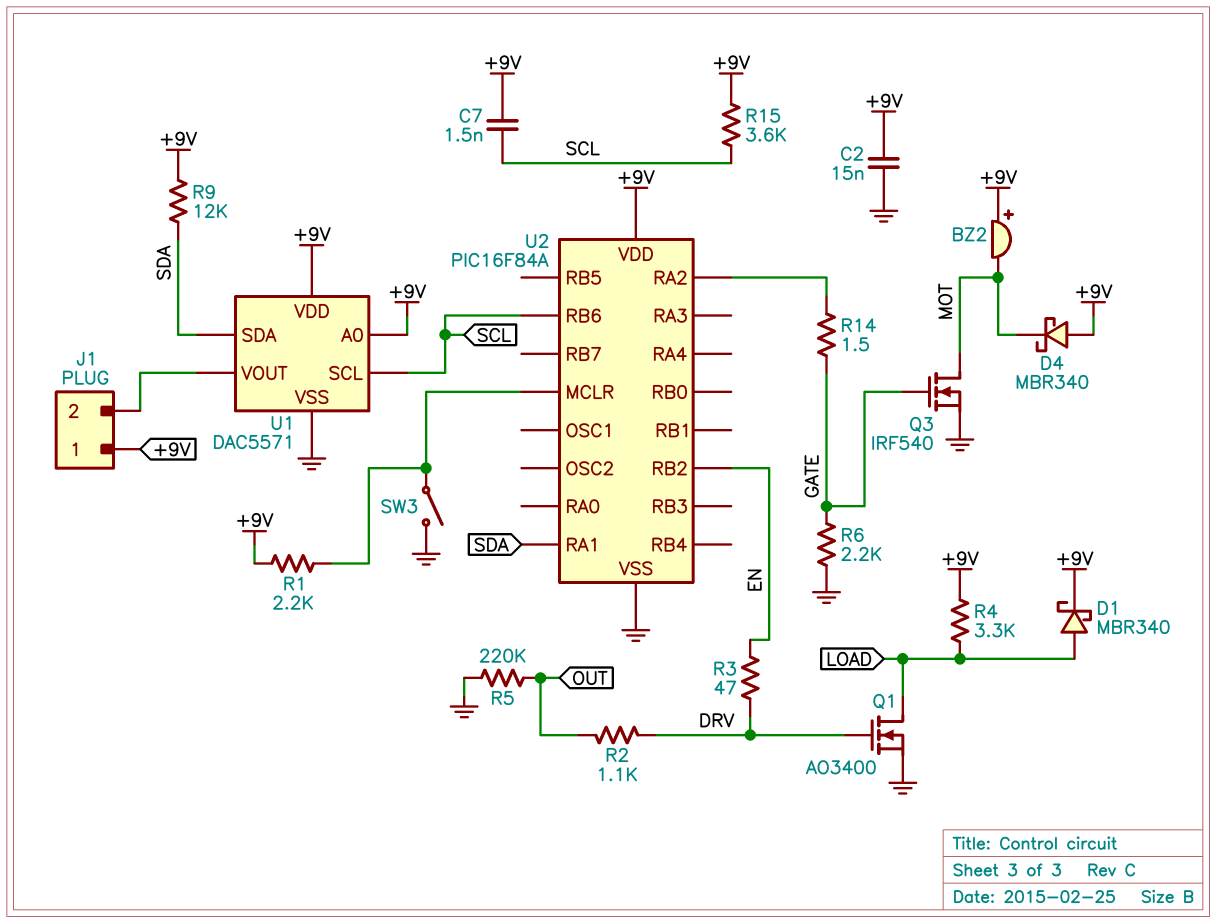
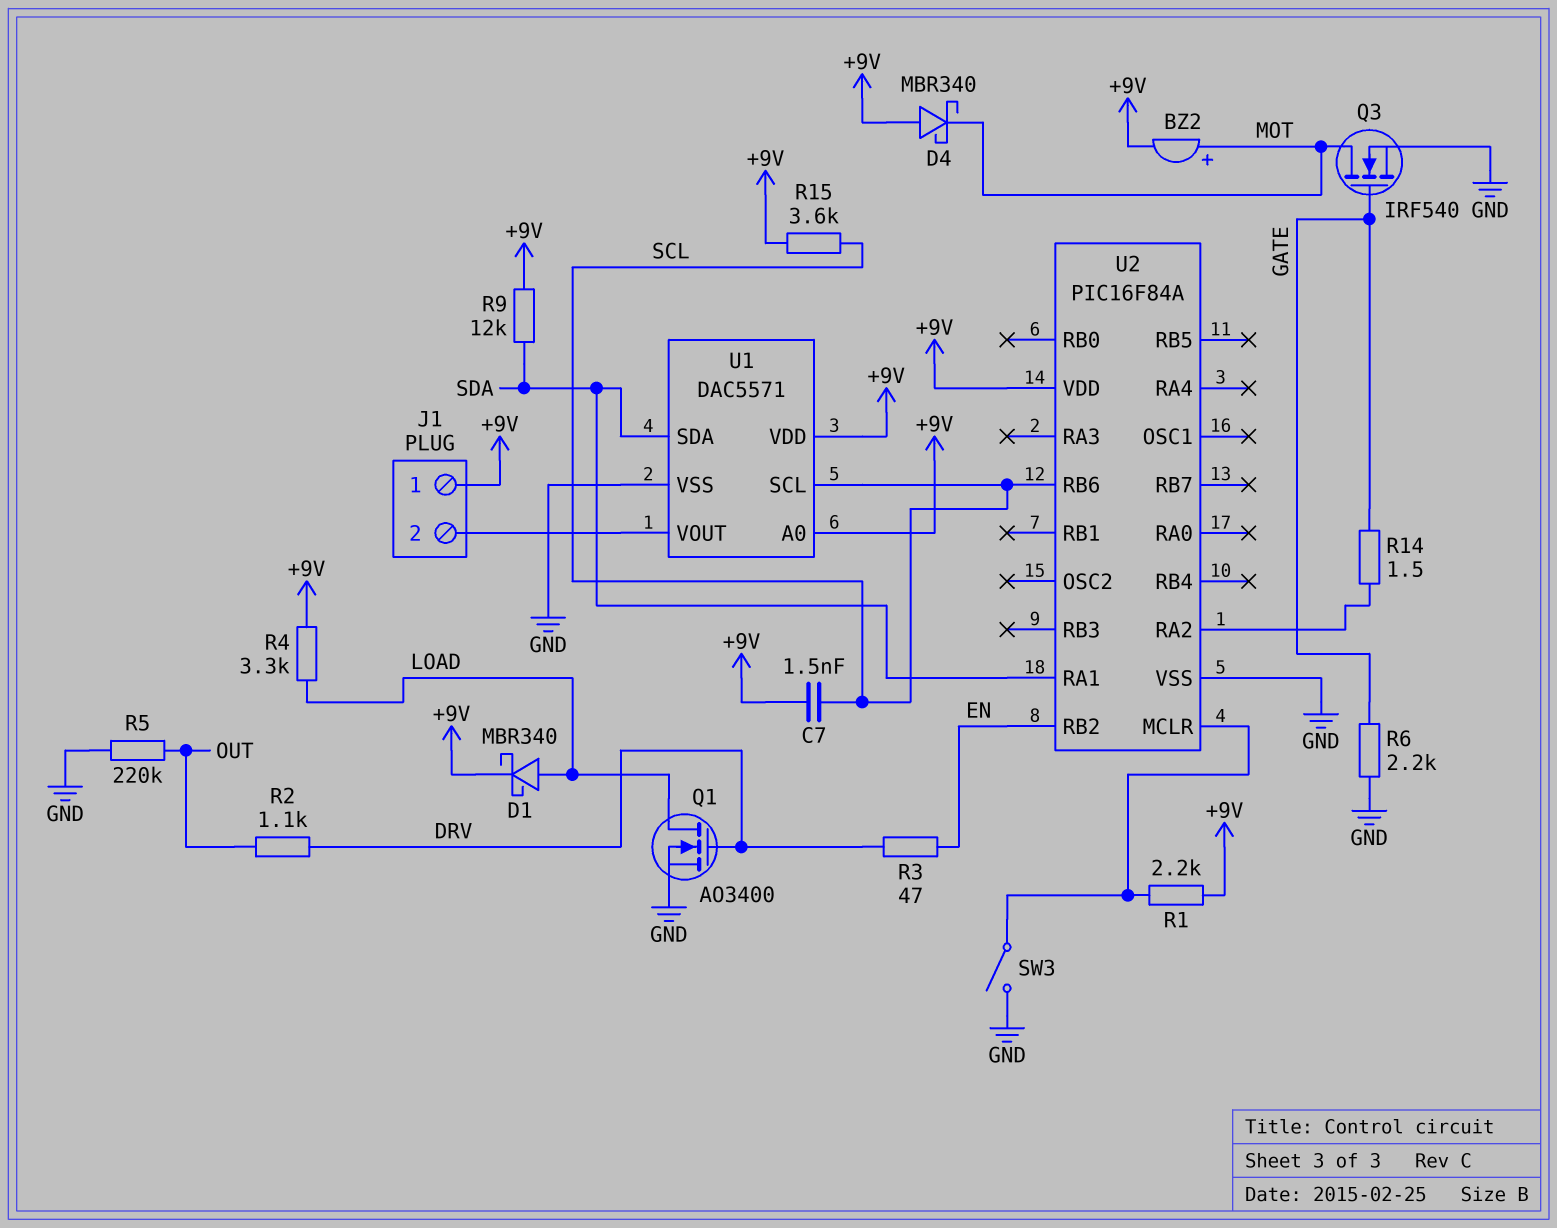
BZ2: buzzer (plus +9V, minus MOT) -> buzzer (plus MOT, minus +9V)
C2: 15nF (+9V, GND) -> none

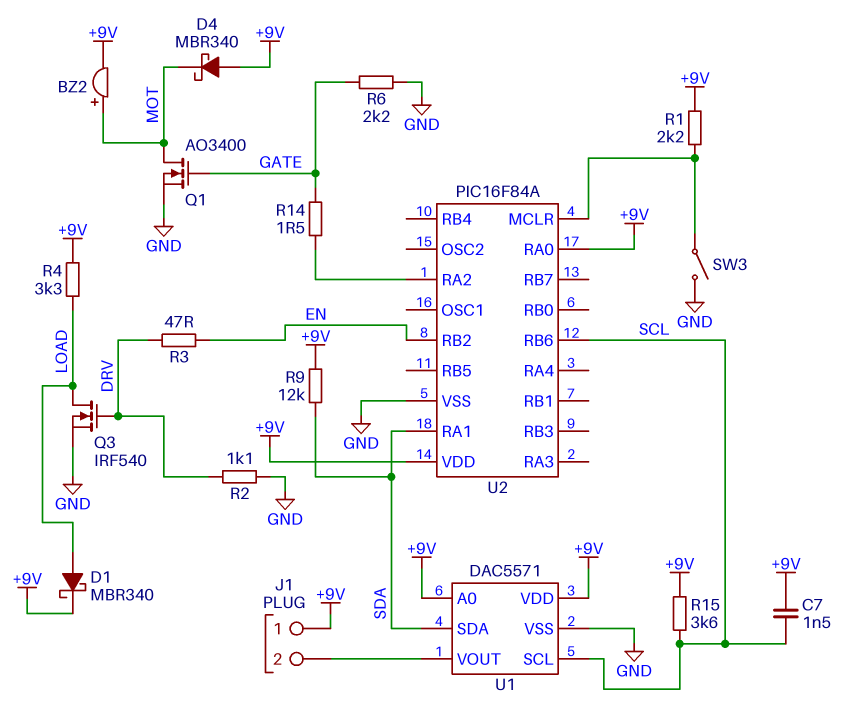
Q1: NMOS AO3400 (G DRV, D LOAD, S GND) -> NMOS AO3400 (G GATE, D MOT, S GND)
Q3: NMOS IRF540 (G GATE, D MOT, S GND) -> NMOS IRF540 (G DRV, D LOAD, S GND)
R2: 1.1k (DRV, OUT) -> 1.1k (DRV, GND)
R5: 220k (GND, OUT) -> none
U2 pin RA0: none -> +9V

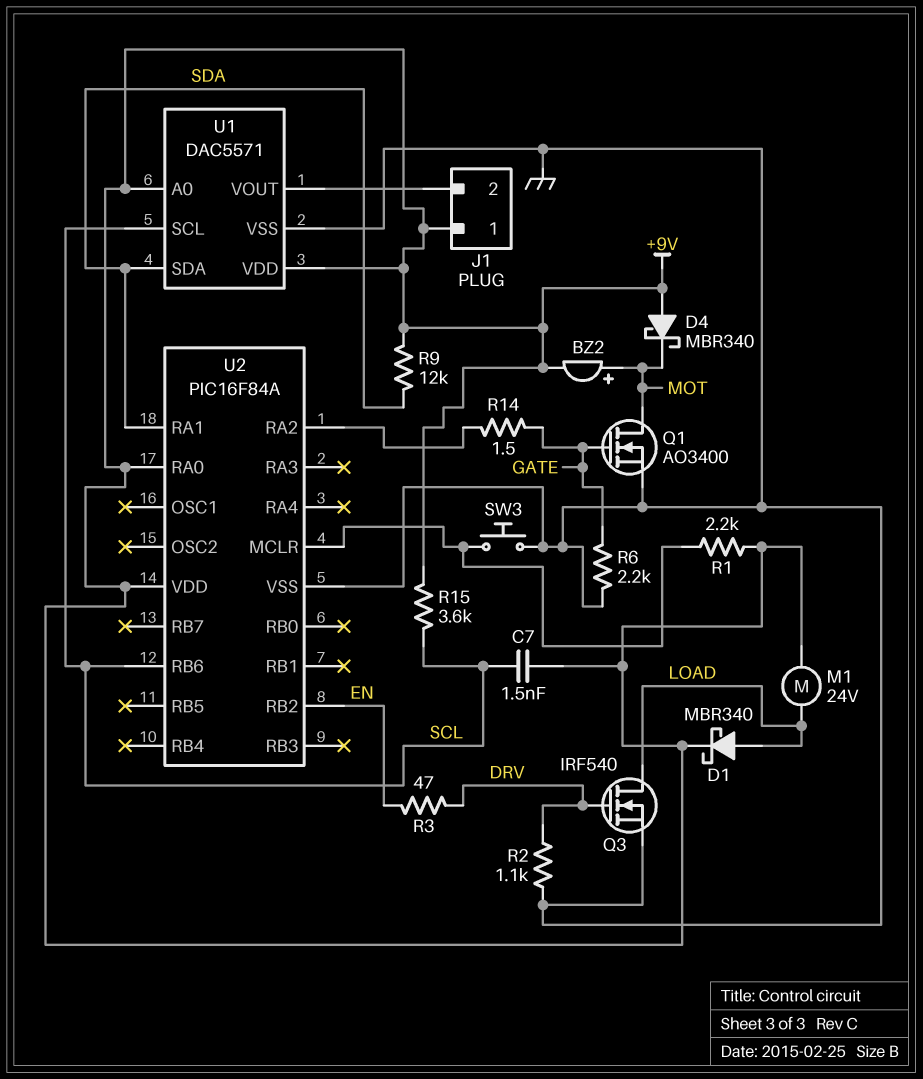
M1: none -> motor 24V (+9V, LOAD)
R4: 3.3k (+9V, LOAD) -> none
SW3: switch (GND, U2/MCLR) -> button (GND, U2/MCLR)

